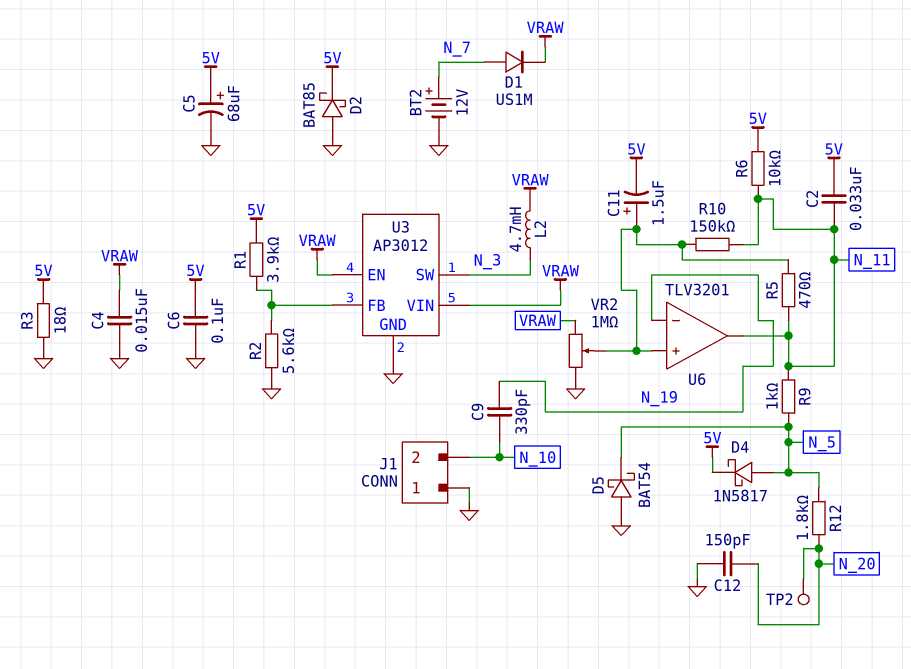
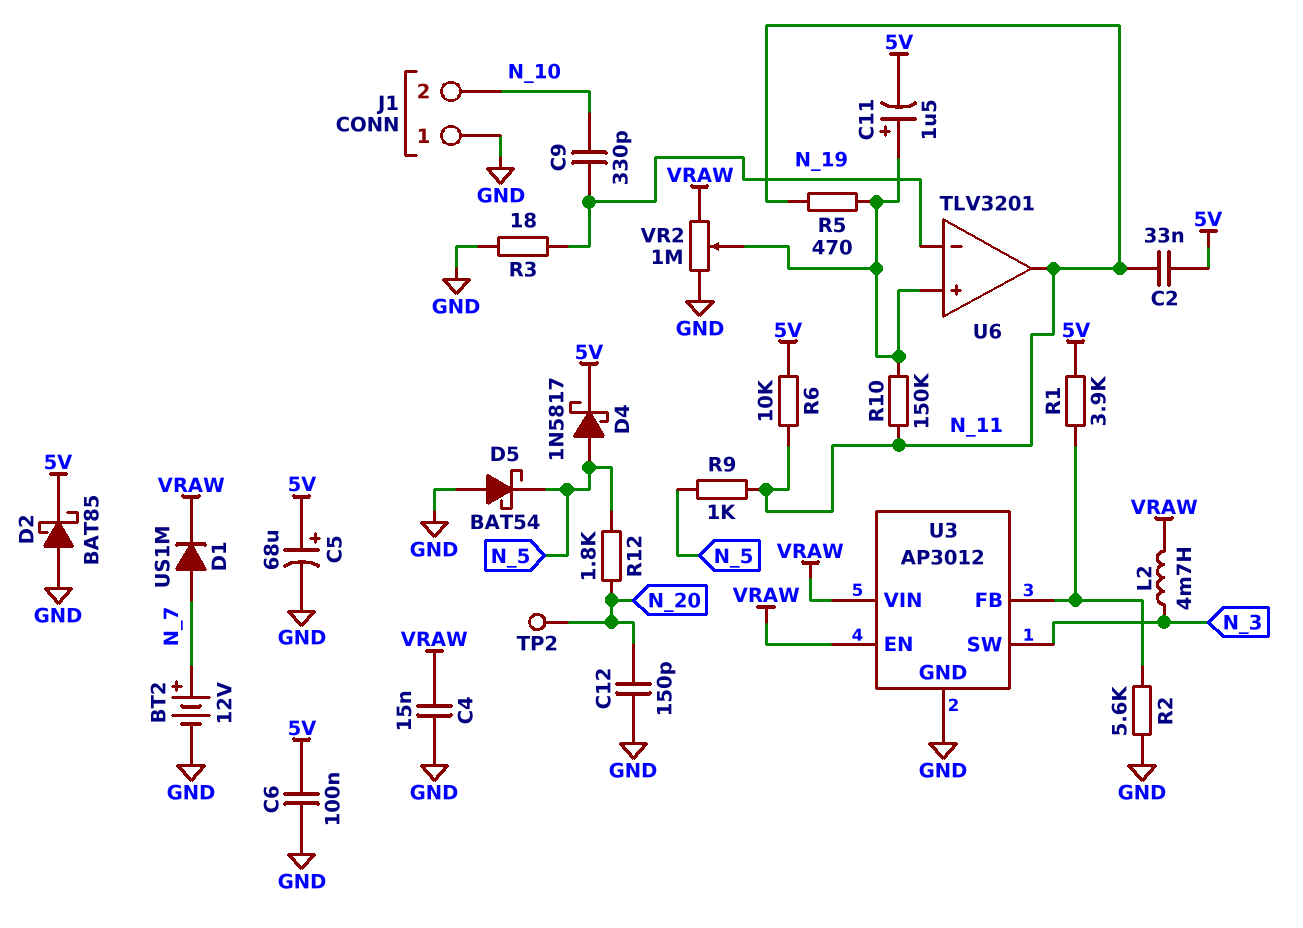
R3: 18 (5V, GND) -> 18 (GND, N_19)

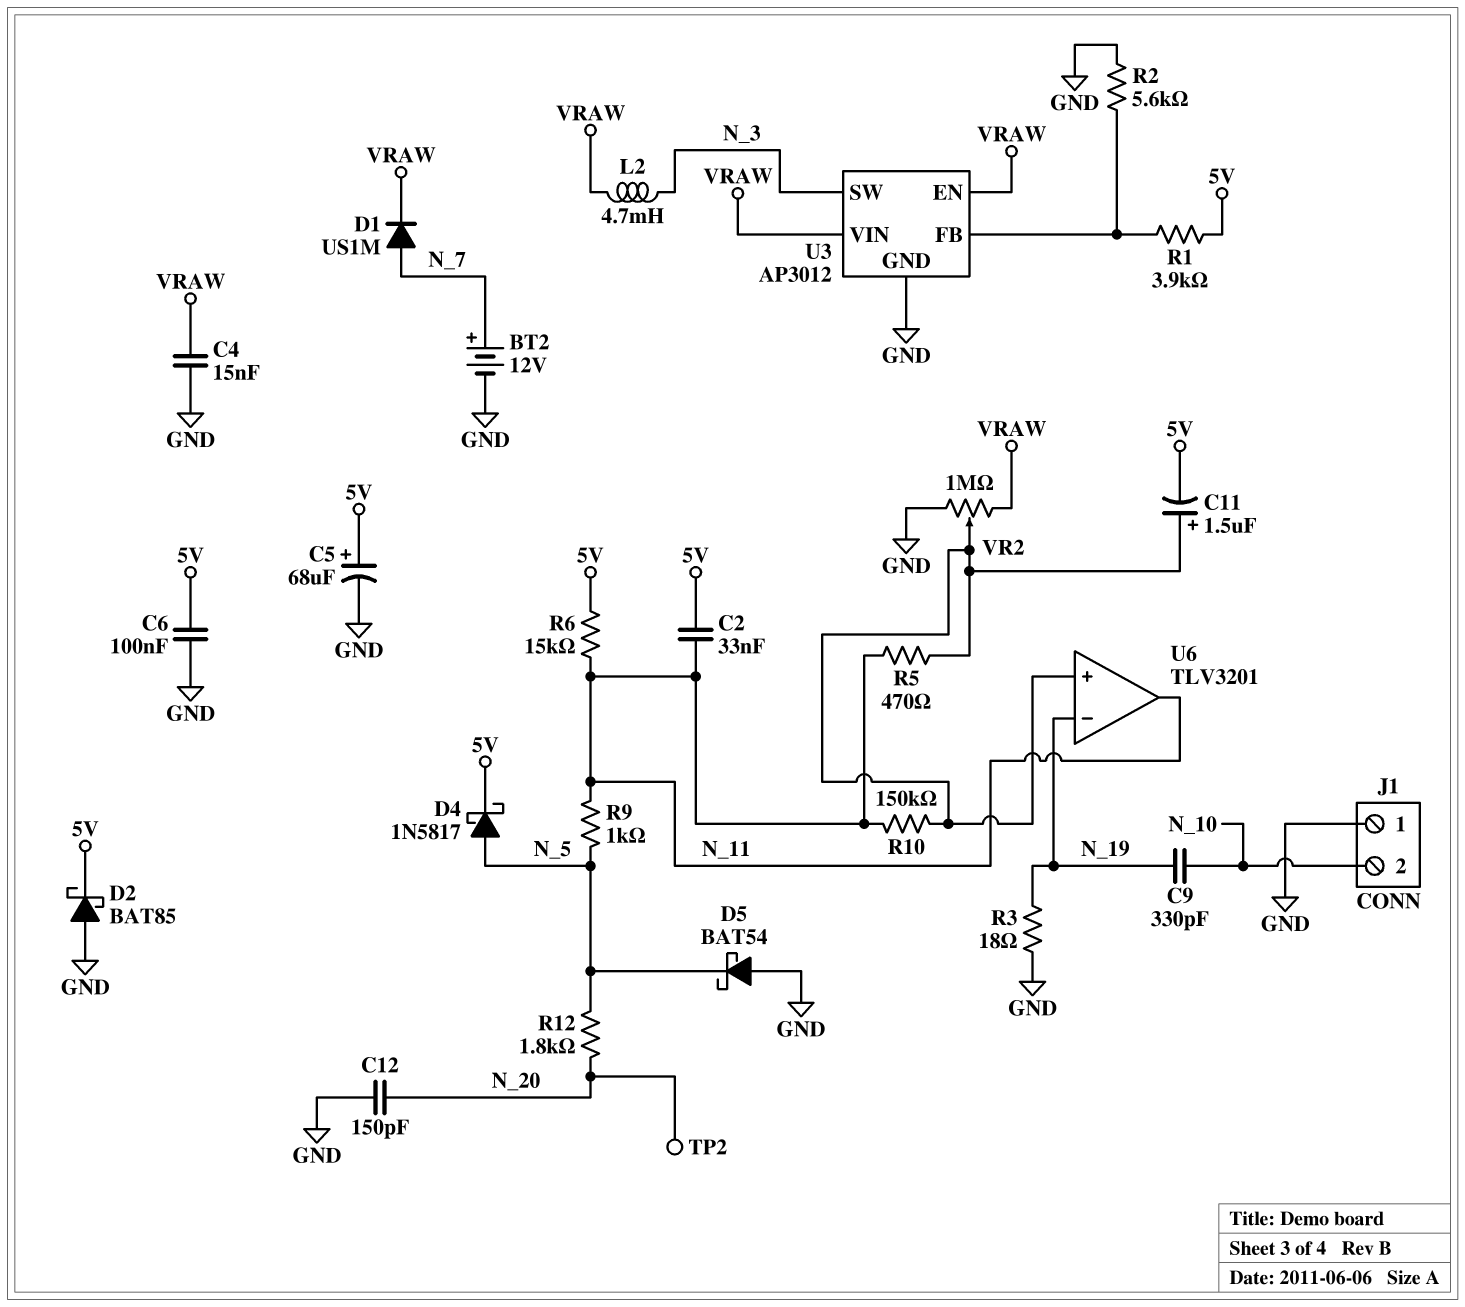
R6: 10k (5V, N_11) -> 15k (5V, N_11)

